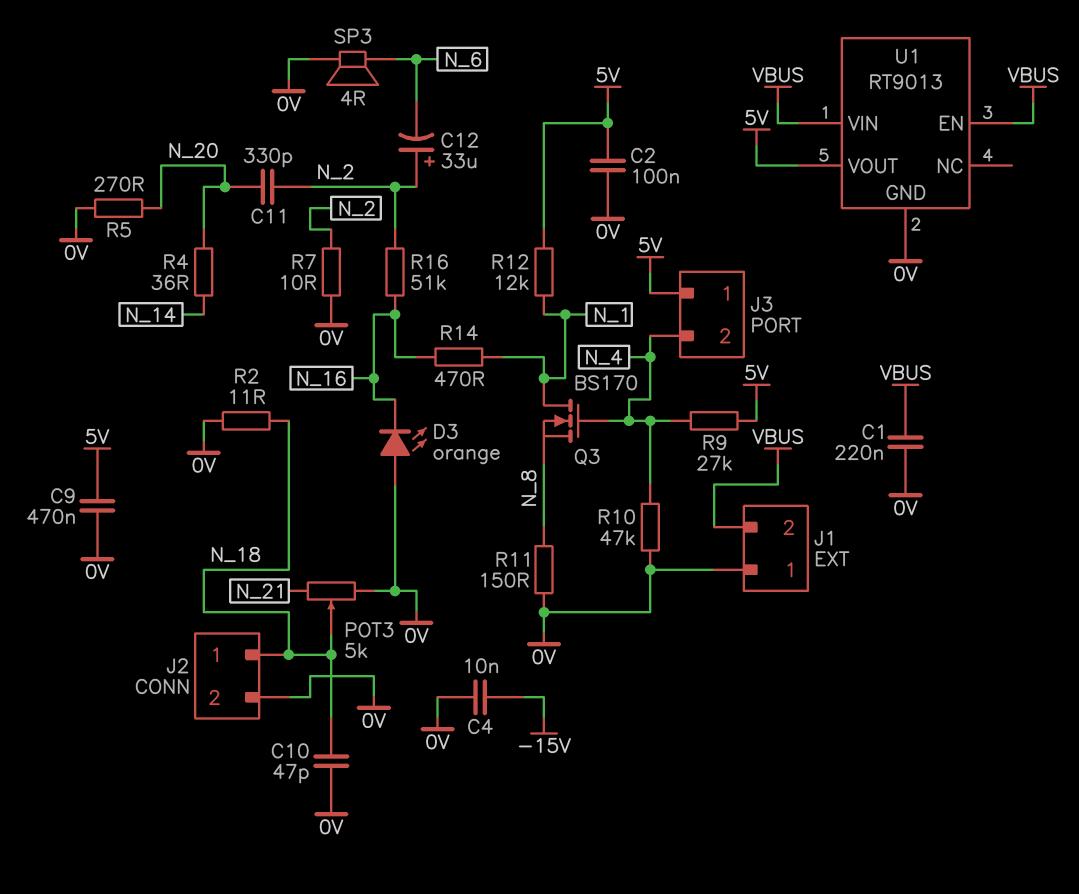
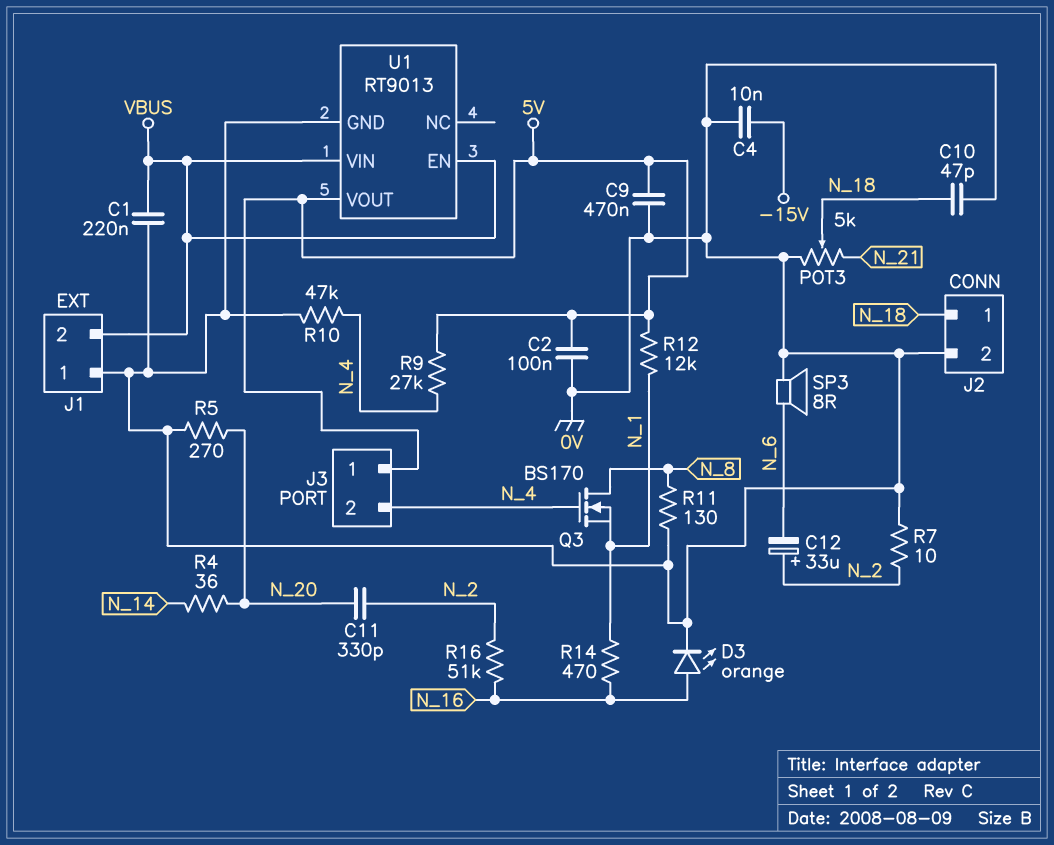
D3: LED orange (A 0V, K N_16) -> LED orange (A N_16, K 0V)
Q3: NMOS BS170 (G N_4, D N_1, S N_8) -> NMOS BS170 (G N_4, D N_8, S N_1)
R2: 11 (0V, N_18) -> none
R11: 150 (0V, N_8) -> 130 (0V, N_8)
SP3: speaker 4R (0V, N_6) -> speaker 8R (0V, N_6)

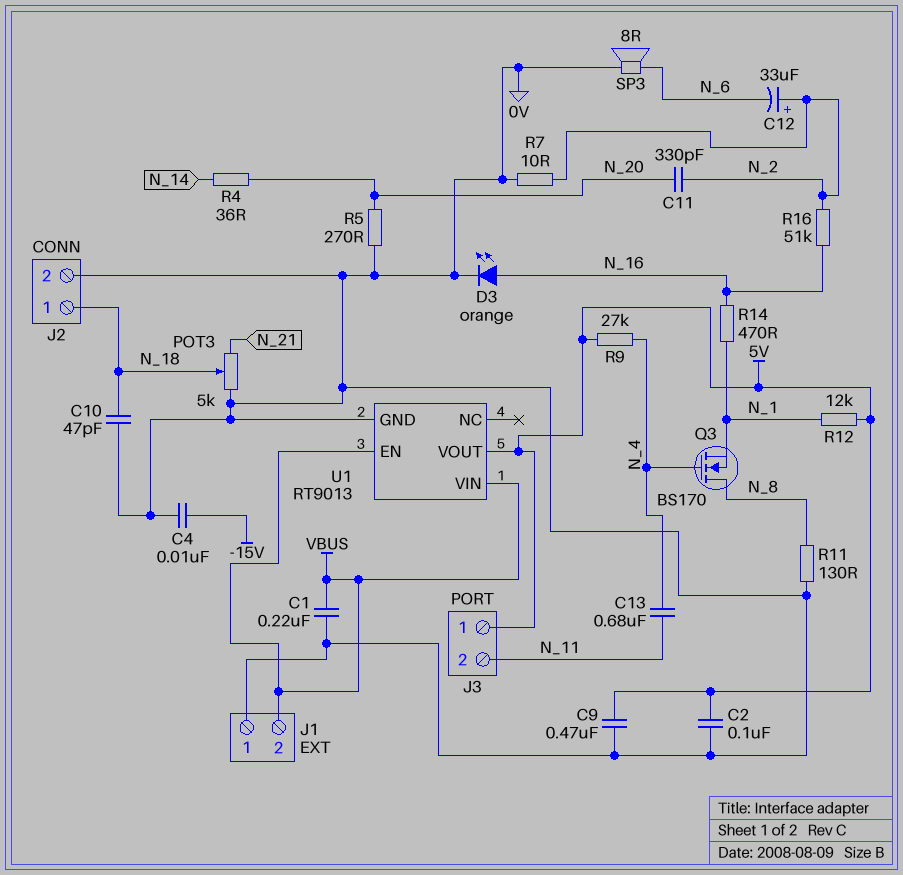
C13: none -> 680nF (N_4, N_11)
J3 pin 2: N_4 -> N_11
R10: 47k (0V, N_4) -> none

